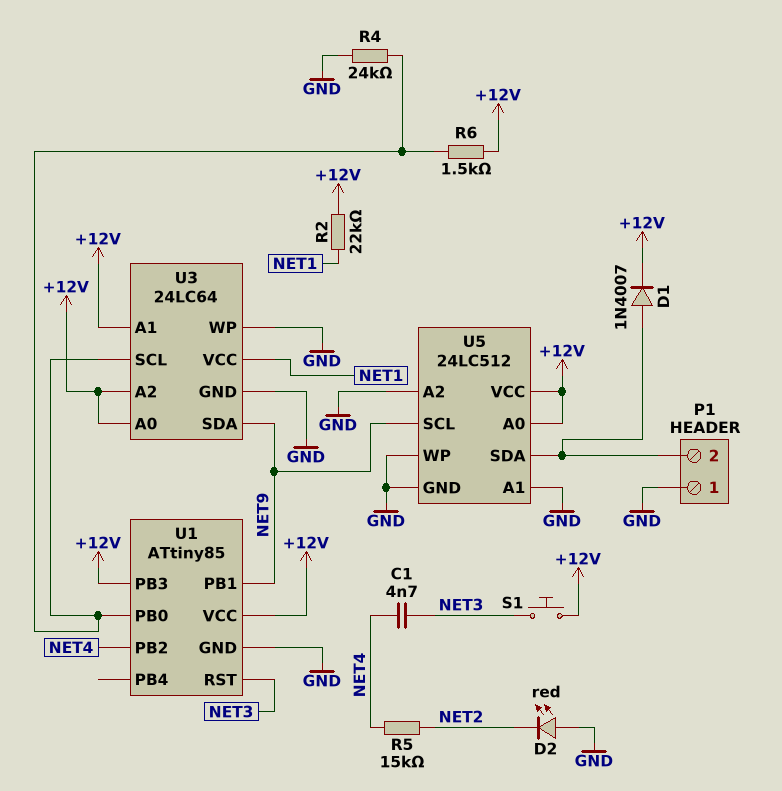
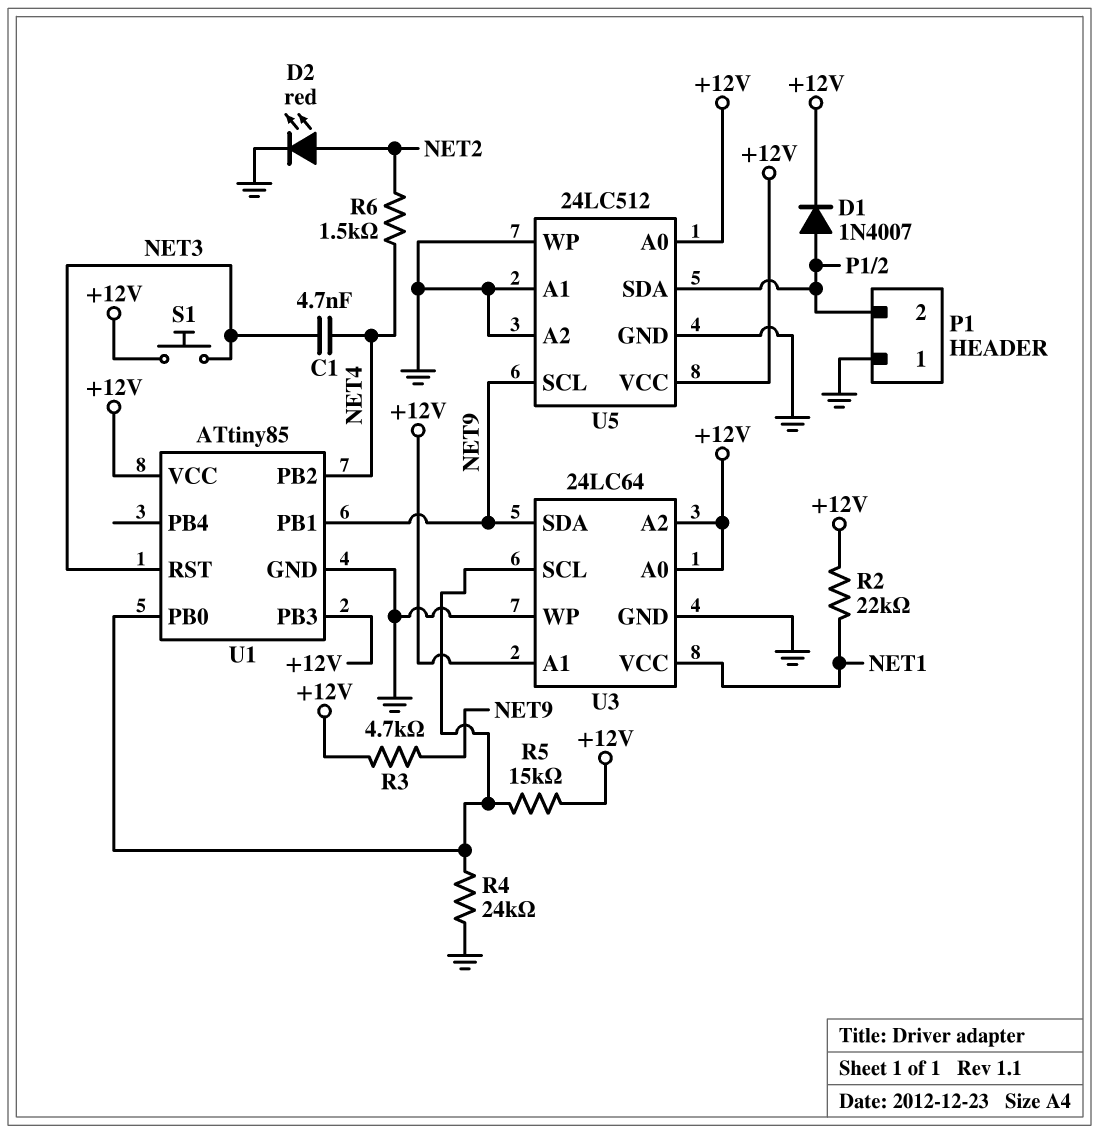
D2: LED red (A GND, K NET2) -> LED red (A NET2, K GND)
R3: none -> 4.7k (+12V, NET9)
R5: 15k (NET2, NET4) -> 15k (+12V, U1/PB0)
R6: 1.5k (+12V, U1/PB0) -> 1.5k (NET2, NET4)

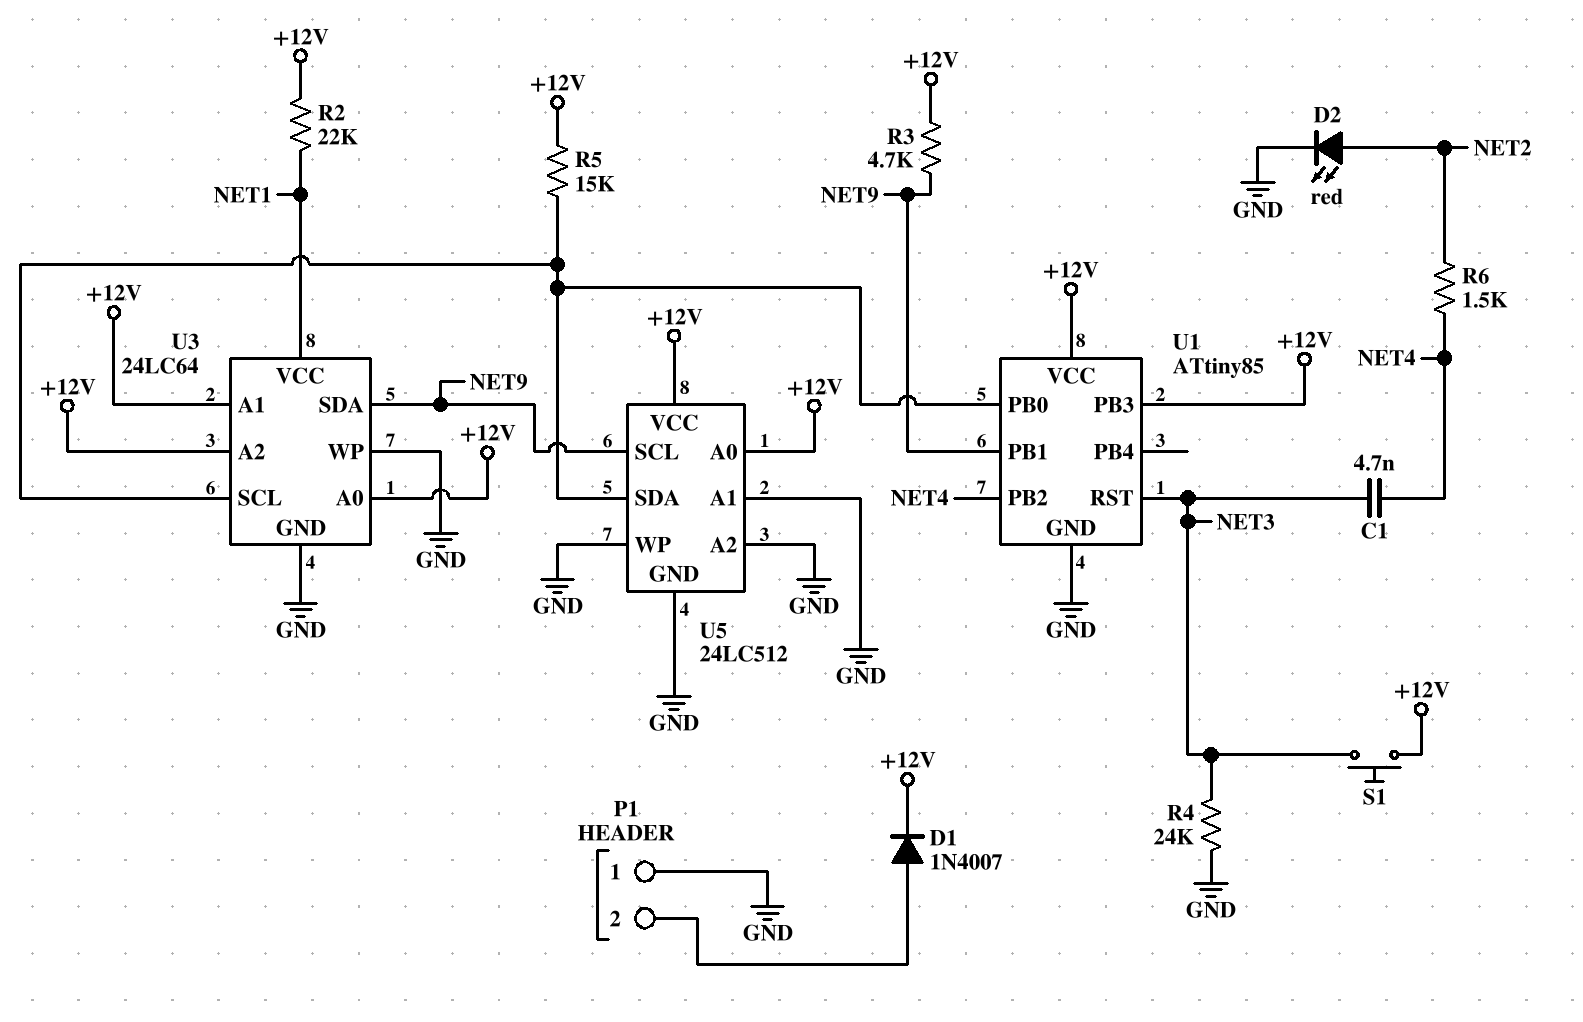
R4: 24k (GND, U1/PB0) -> 24k (GND, NET3)
U5 pin SDA: P1/2 -> U1/PB0

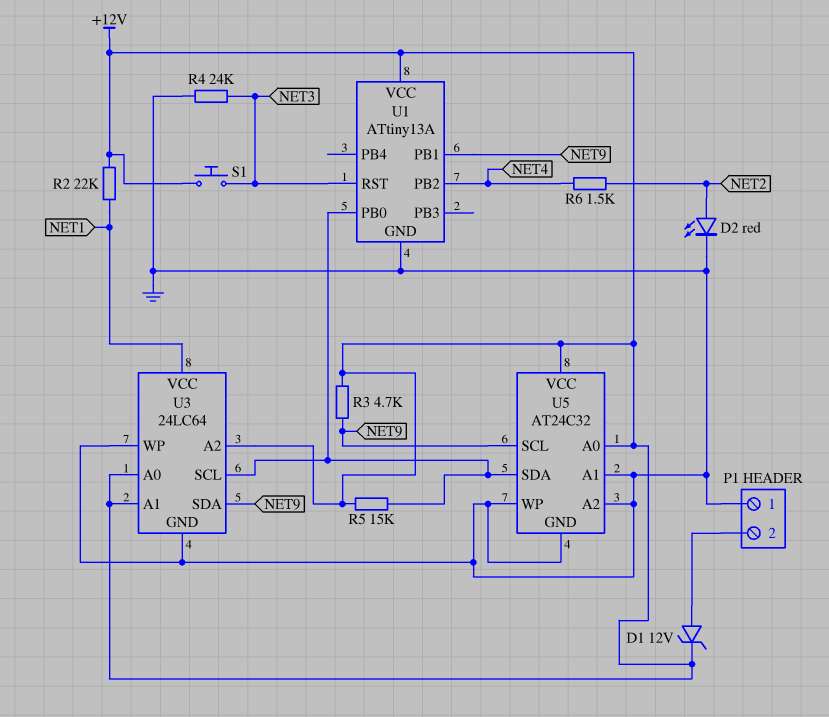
C1: 4.7nF (NET3, NET4) -> none
D1: diode 1N4007 (A P1/2, K +12V) -> zener 12V (A P1/2, K +12V)
U1: ATtiny85 -> ATtiny13A
U1 pin PB3: +12V -> none
U5: 24LC512 -> AT24C32

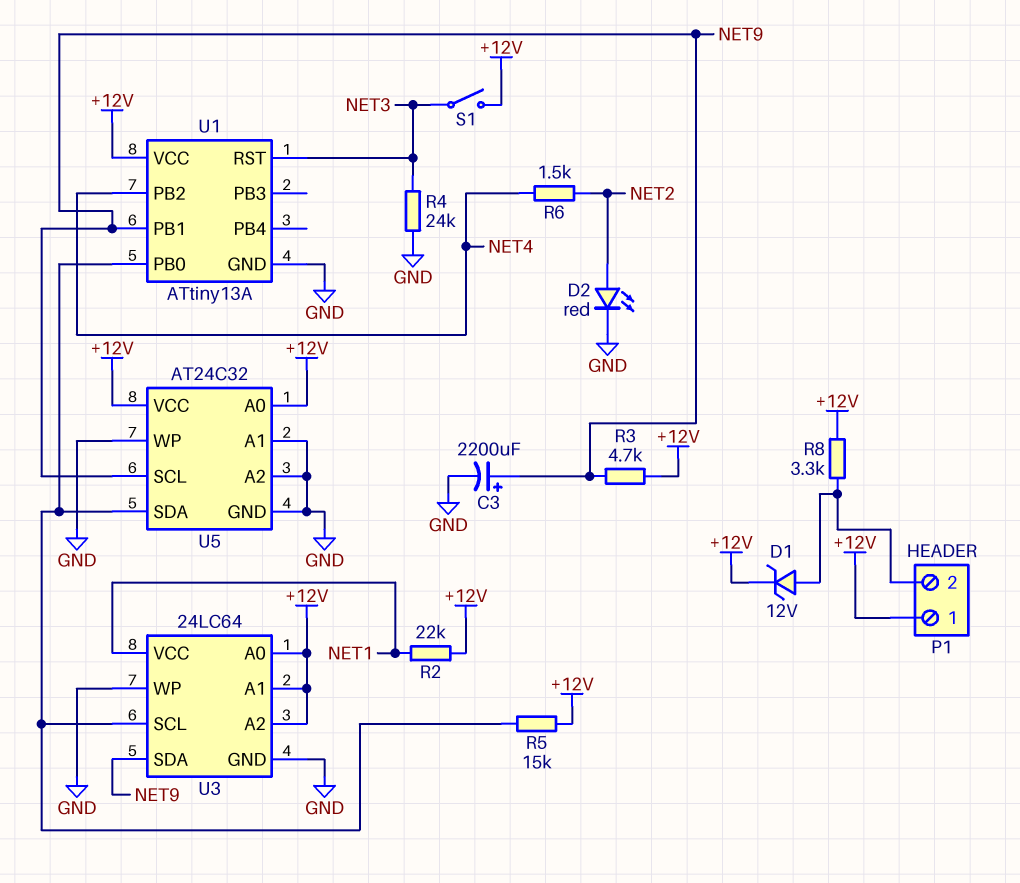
C3: none -> 2200uF (plus NET9, minus GND)
P1 pin 1: GND -> +12V
R8: none -> 3.3k (+12V, P1/2)
S1: button (+12V, NET3) -> switch (+12V, NET3)

